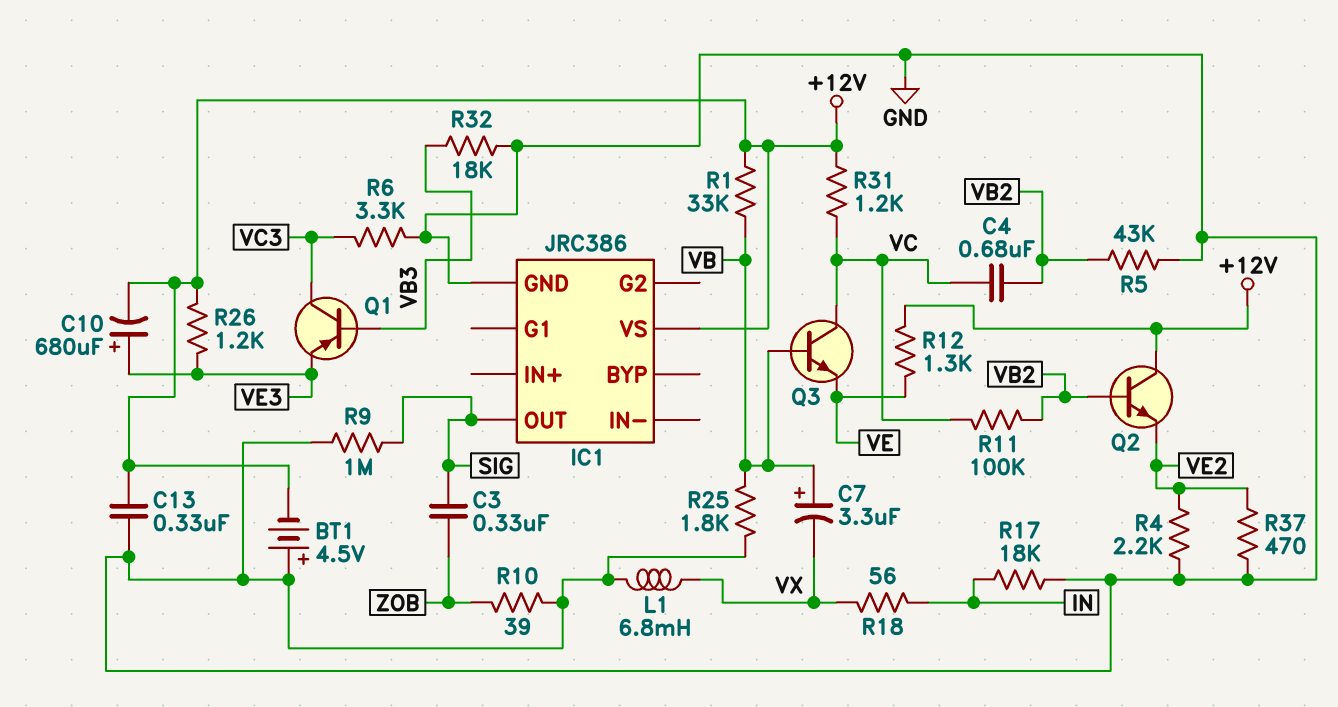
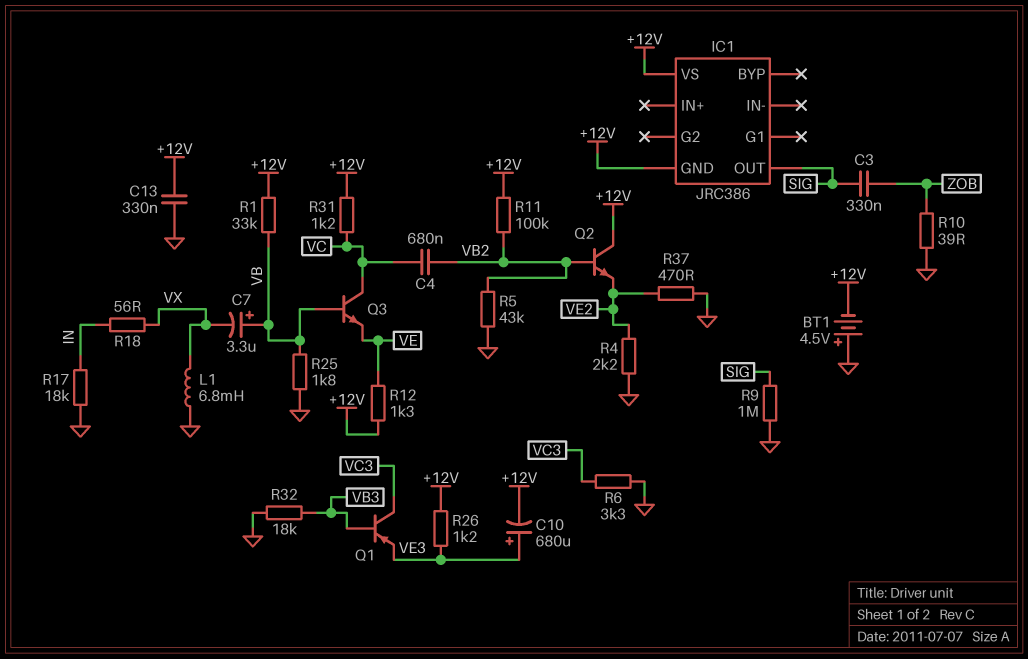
IC1 pin GND: GND -> +12V
R11: 100k (VB2, VC) -> 100k (+12V, VB2)

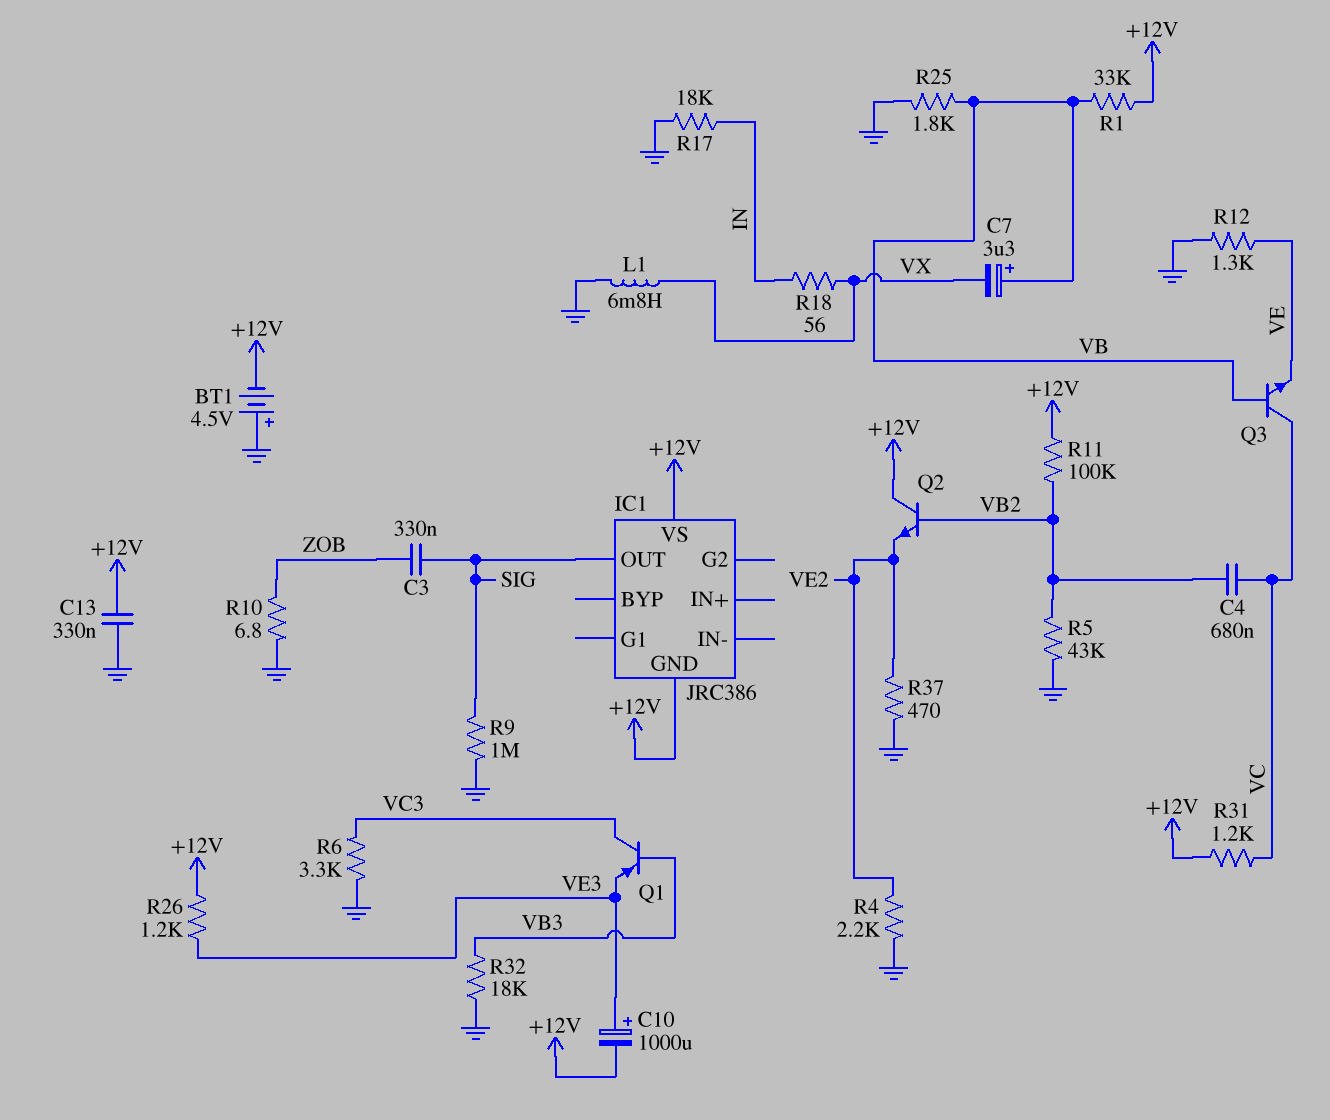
C10: 680uF (plus VE3, minus +12V) -> 1000uF (plus VE3, minus +12V)
R10: 39 (GND, ZOB) -> 6.8 (GND, ZOB)
R12: 1.3k (+12V, VE) -> 1.3k (GND, VE)

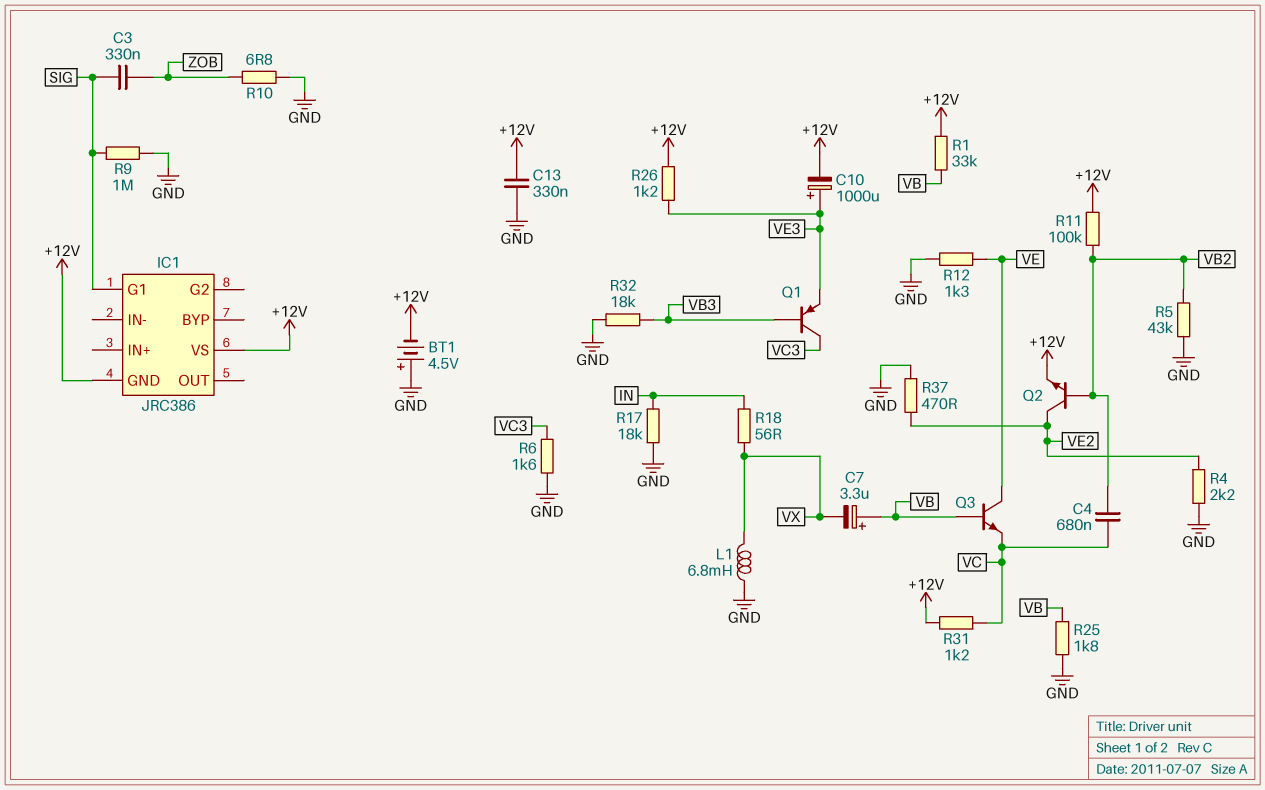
IC1 pin G1: none -> SIG
IC1 pin OUT: SIG -> none
Q2: NPN (B VB2, C +12V, E VE2) -> NPN (B VB2, C VE2, E +12V)
Q3: NPN (B VB, C VC, E VE) -> NPN (B VB, C VE, E VC)
R6: 3.3k (GND, VC3) -> 1.6k (GND, VC3)

